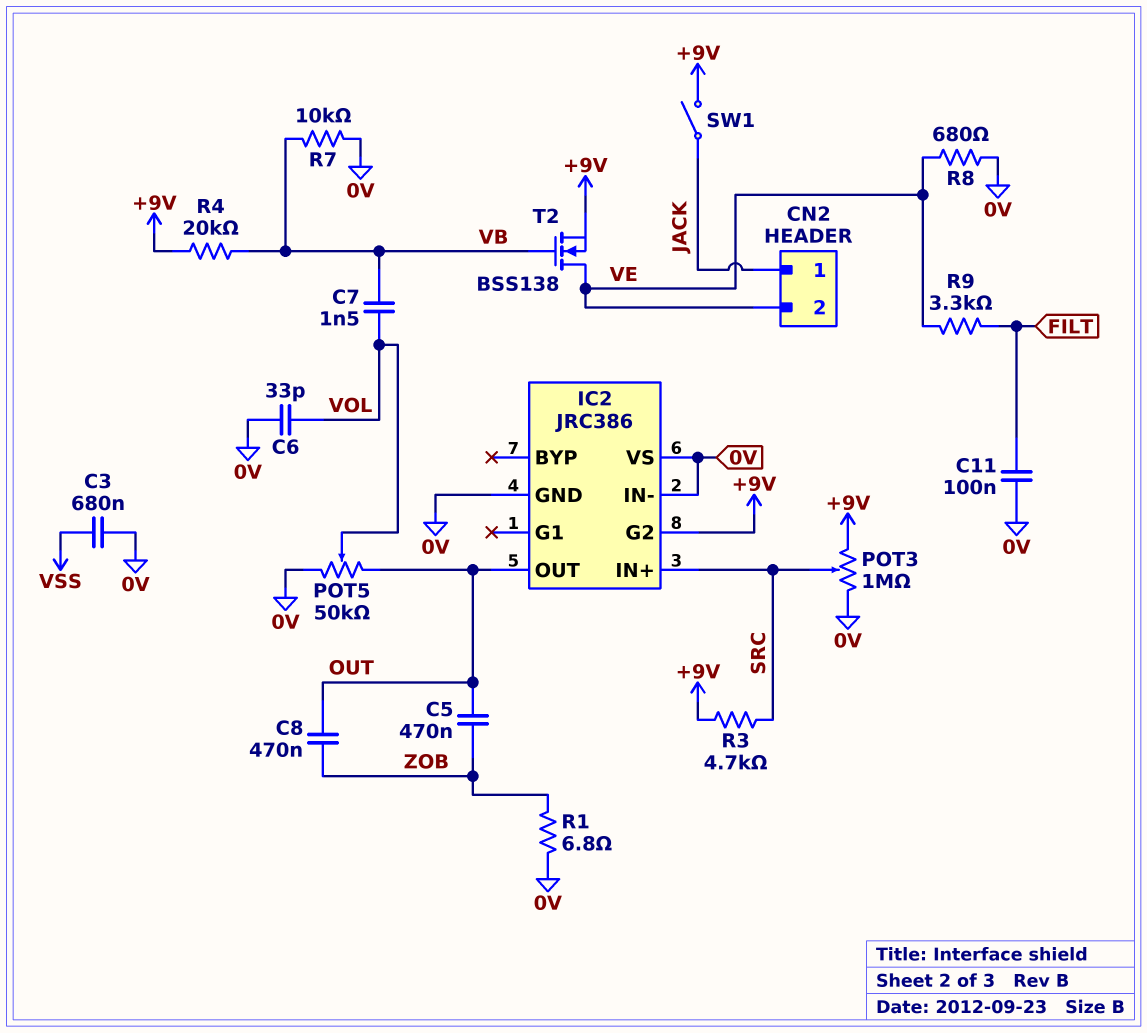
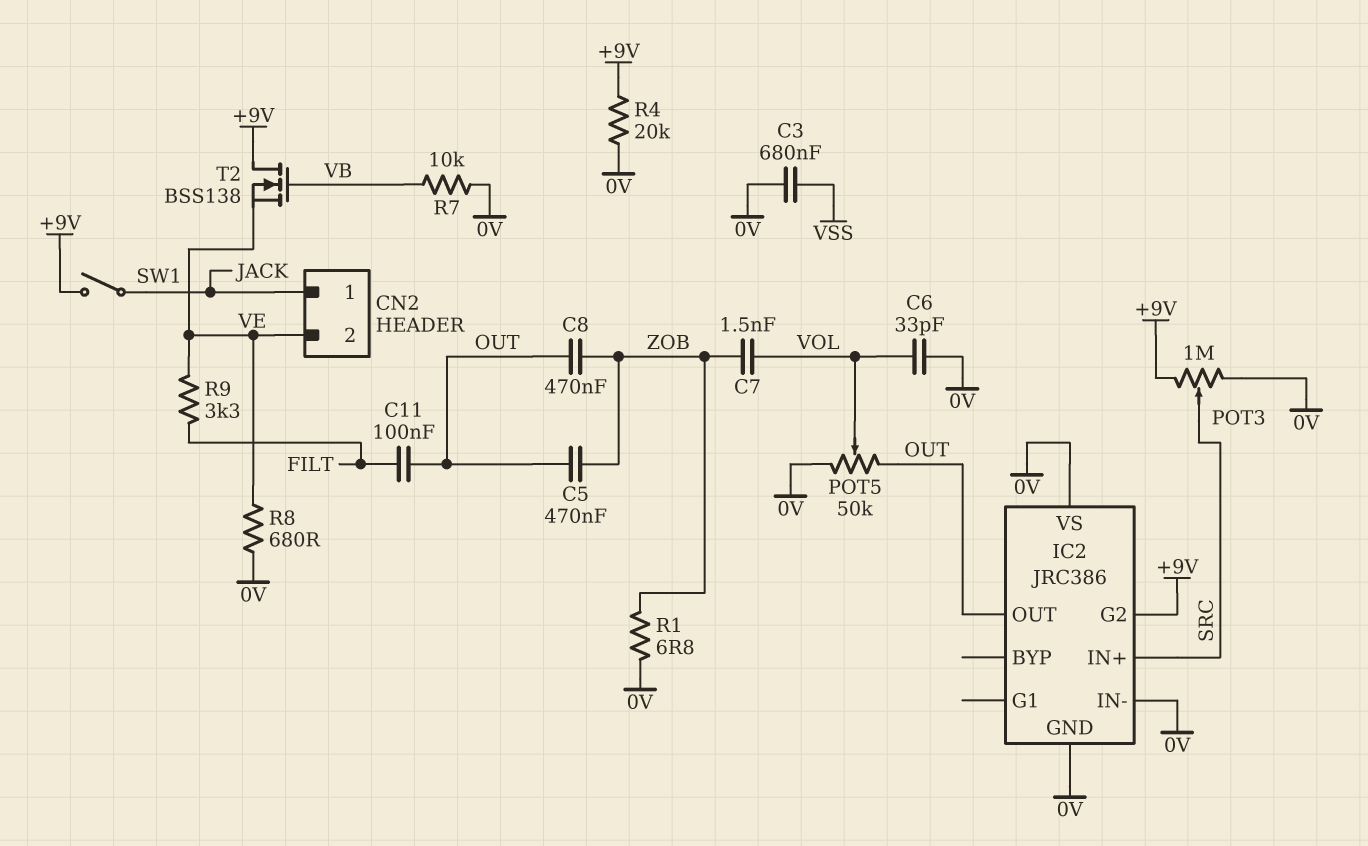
C7: 1.5nF (VB, VOL) -> 1.5nF (VOL, ZOB)
C11: 100nF (0V, FILT) -> 100nF (FILT, OUT)
R3: 4.7k (+9V, SRC) -> none
R4: 20k (+9V, VB) -> 20k (+9V, 0V)
T2: NMOS BSS138 (G VB, D VE, S +9V) -> NMOS BSS138 (G VB, D +9V, S VE)

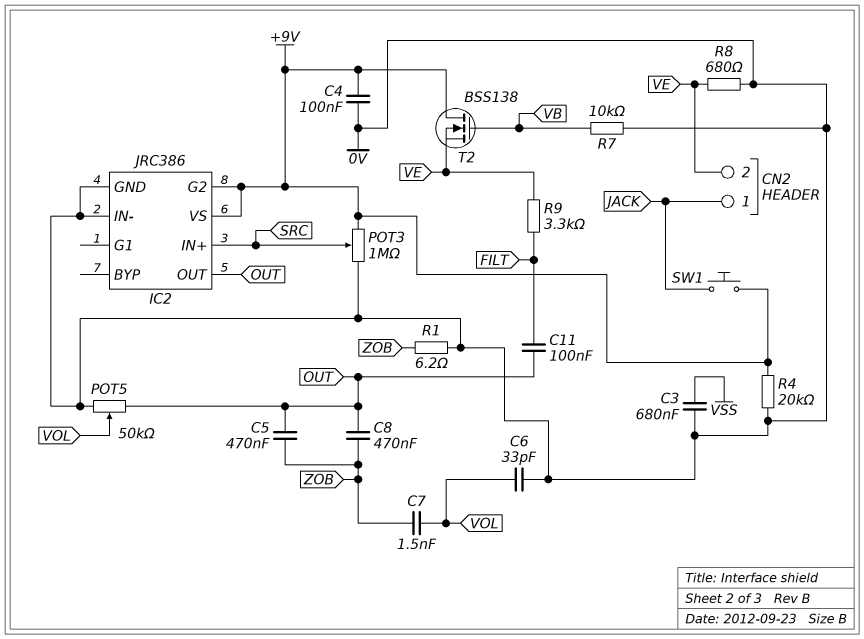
C4: none -> 100nF (+9V, 0V)
IC2 pin VS: 0V -> +9V
R1: 6.8 (0V, ZOB) -> 6.2 (0V, ZOB)
SW1: switch (+9V, JACK) -> button (+9V, JACK)

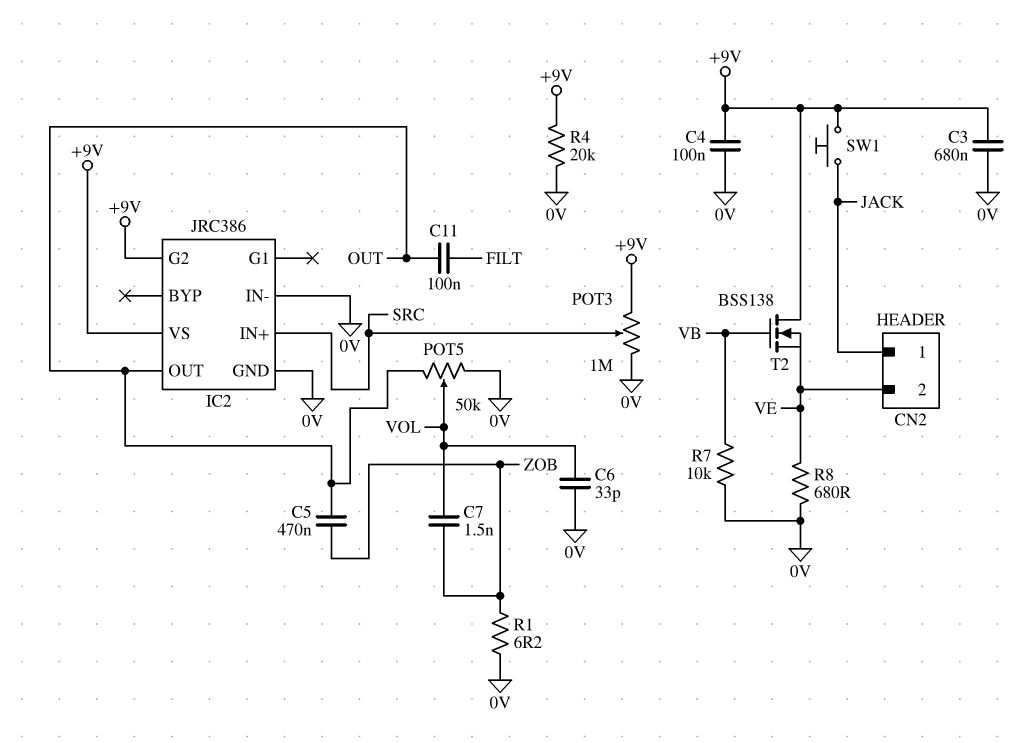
C3: 680nF (0V, VSS) -> 680nF (+9V, 0V)
C8: 470nF (OUT, ZOB) -> none
R9: 3.3k (FILT, VE) -> none

